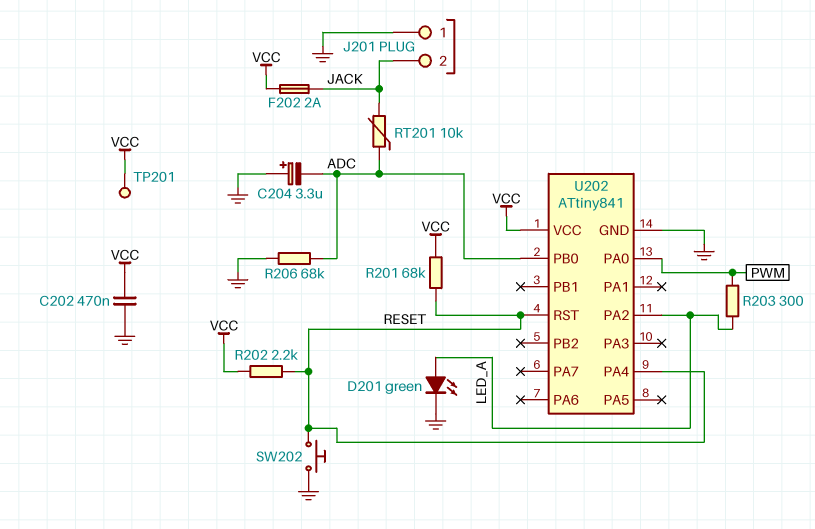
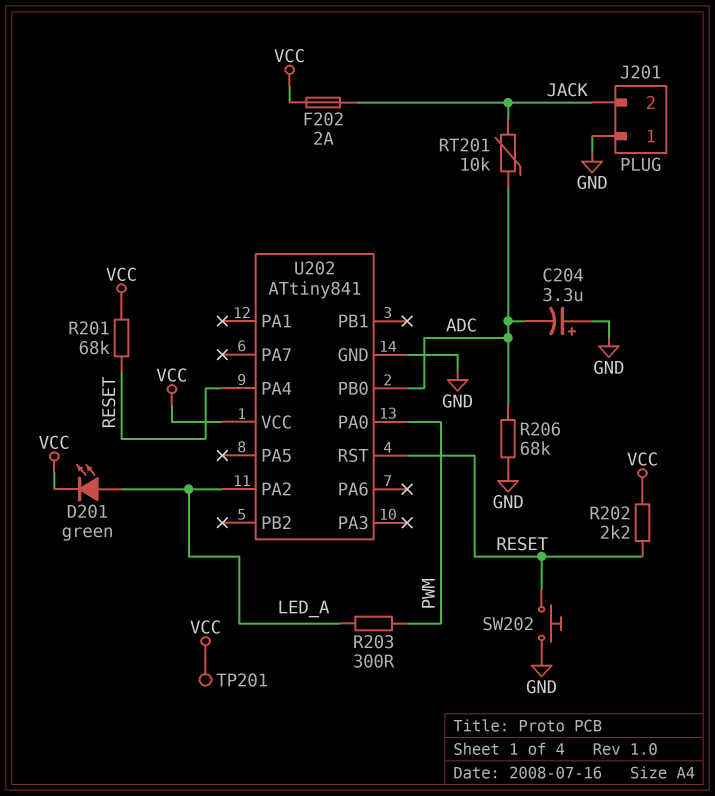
C202: 470nF (GND, VCC) -> none
D201: LED green (A LED_A, K GND) -> LED green (A LED_A, K VCC)

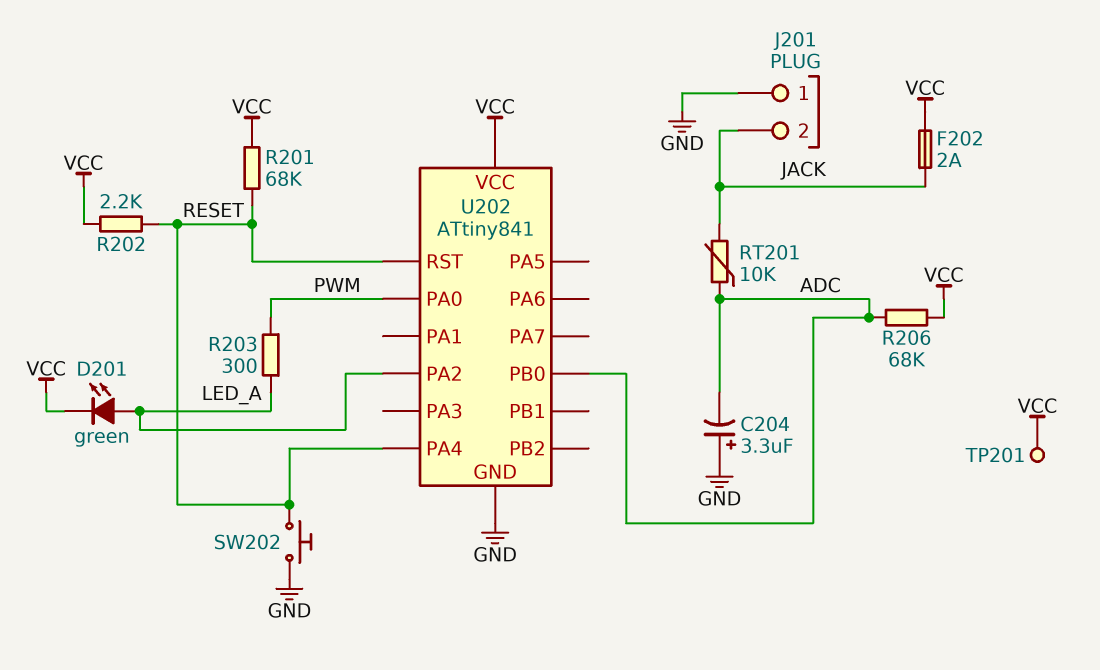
R206: 68k (ADC, GND) -> 68k (ADC, VCC)

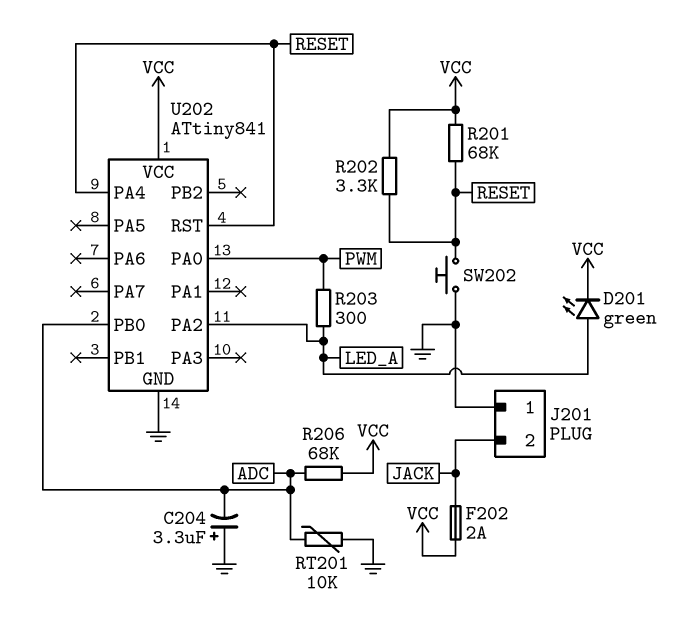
R202: 2.2k (RESET, VCC) -> 3.3k (RESET, VCC)
RT201: 10k (ADC, JACK) -> 10k (ADC, GND)
TP201: test point (VCC) -> none

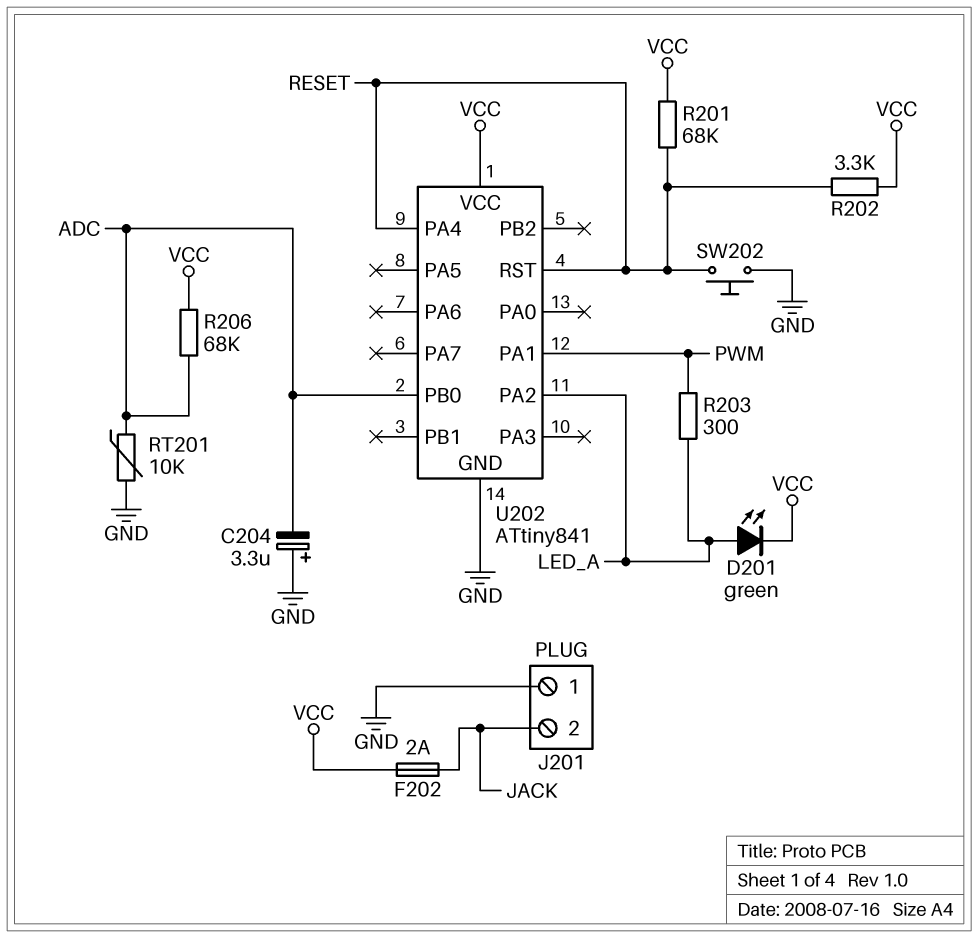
U202 pin PA0: PWM -> none
U202 pin PA1: none -> PWM

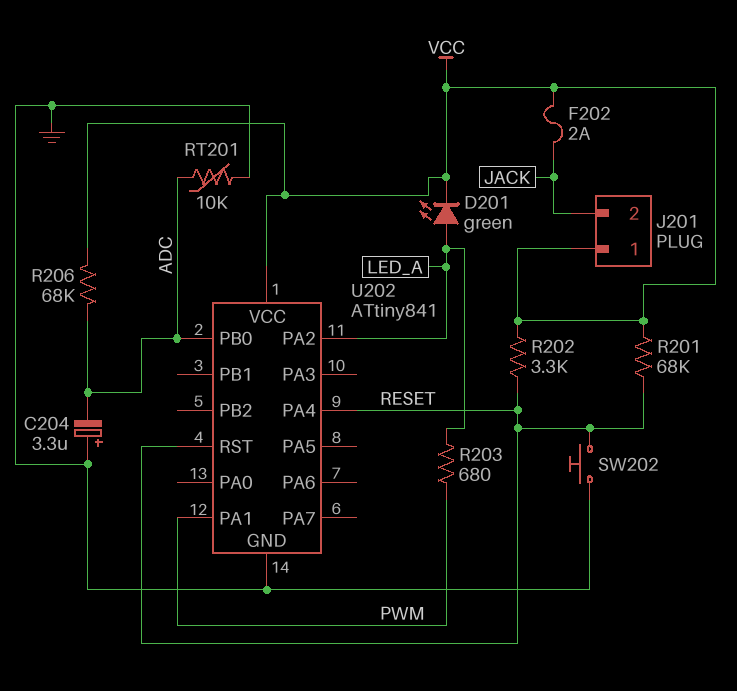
J201 pin 1: GND -> VCC
R203: 300 (LED_A, PWM) -> 680 (LED_A, PWM)

